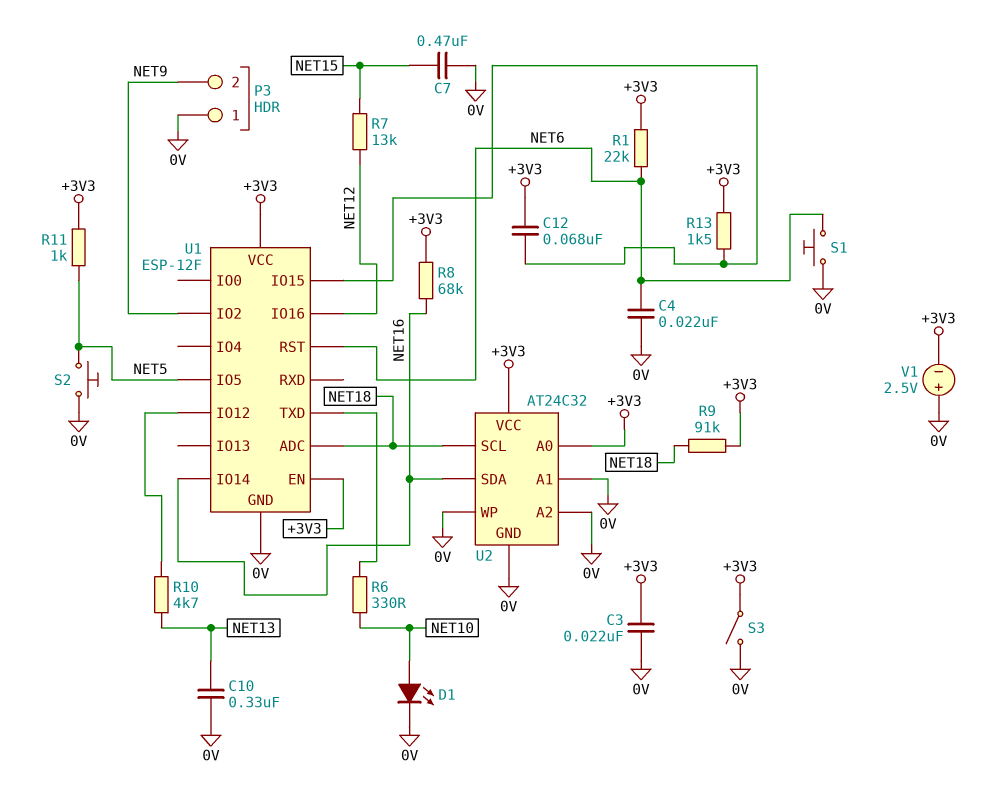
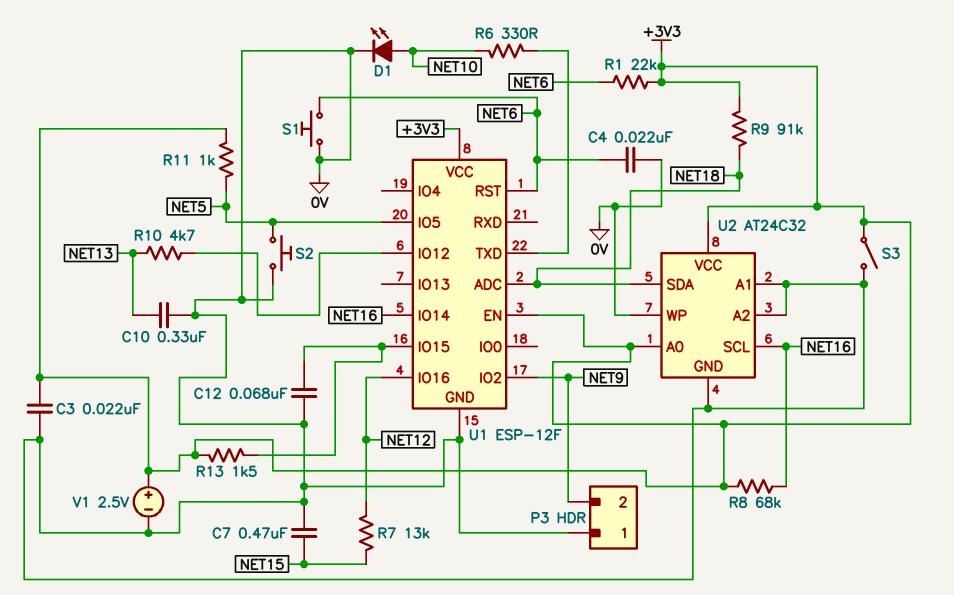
C12: 68nF (+3V3, U1/IO15) -> 68nF (0V, U1/IO15)
U2 pin SCL: NET18 -> NET16
U2 pin SDA: NET16 -> NET18
V1: 2.5V (plus 0V, minus +3V3) -> 2.5V (plus +3V3, minus 0V)

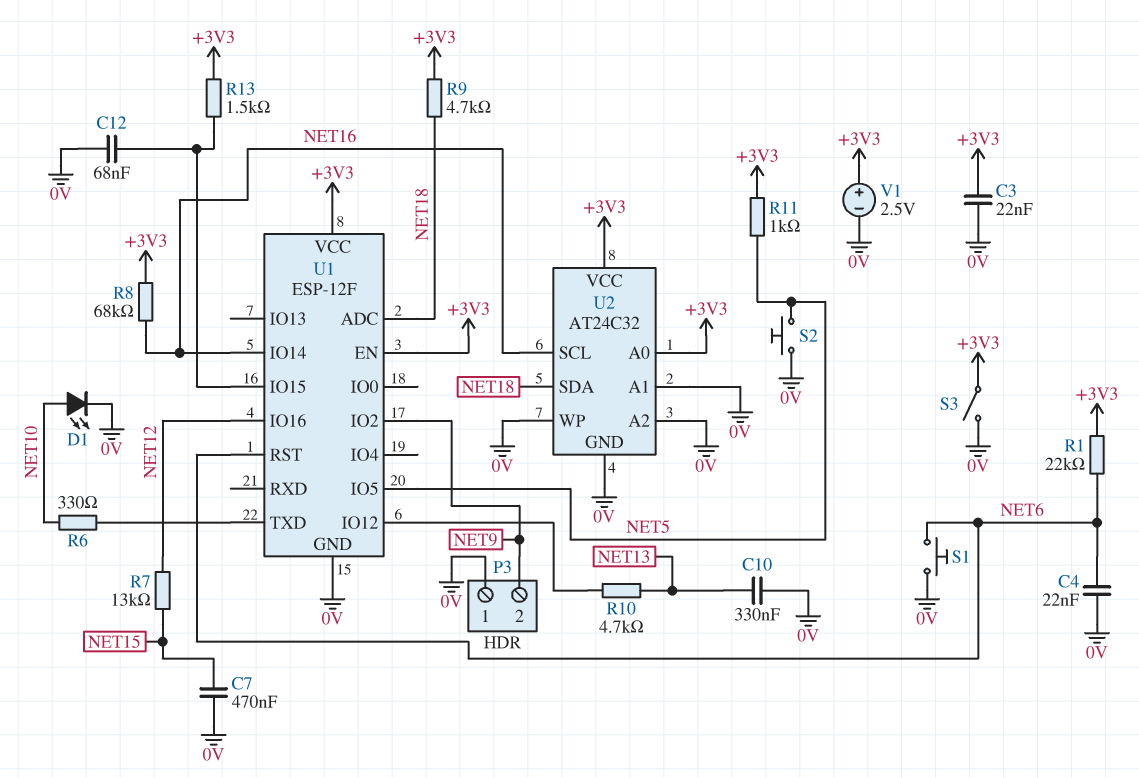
R9: 91k (+3V3, NET18) -> 4.7k (+3V3, NET18)

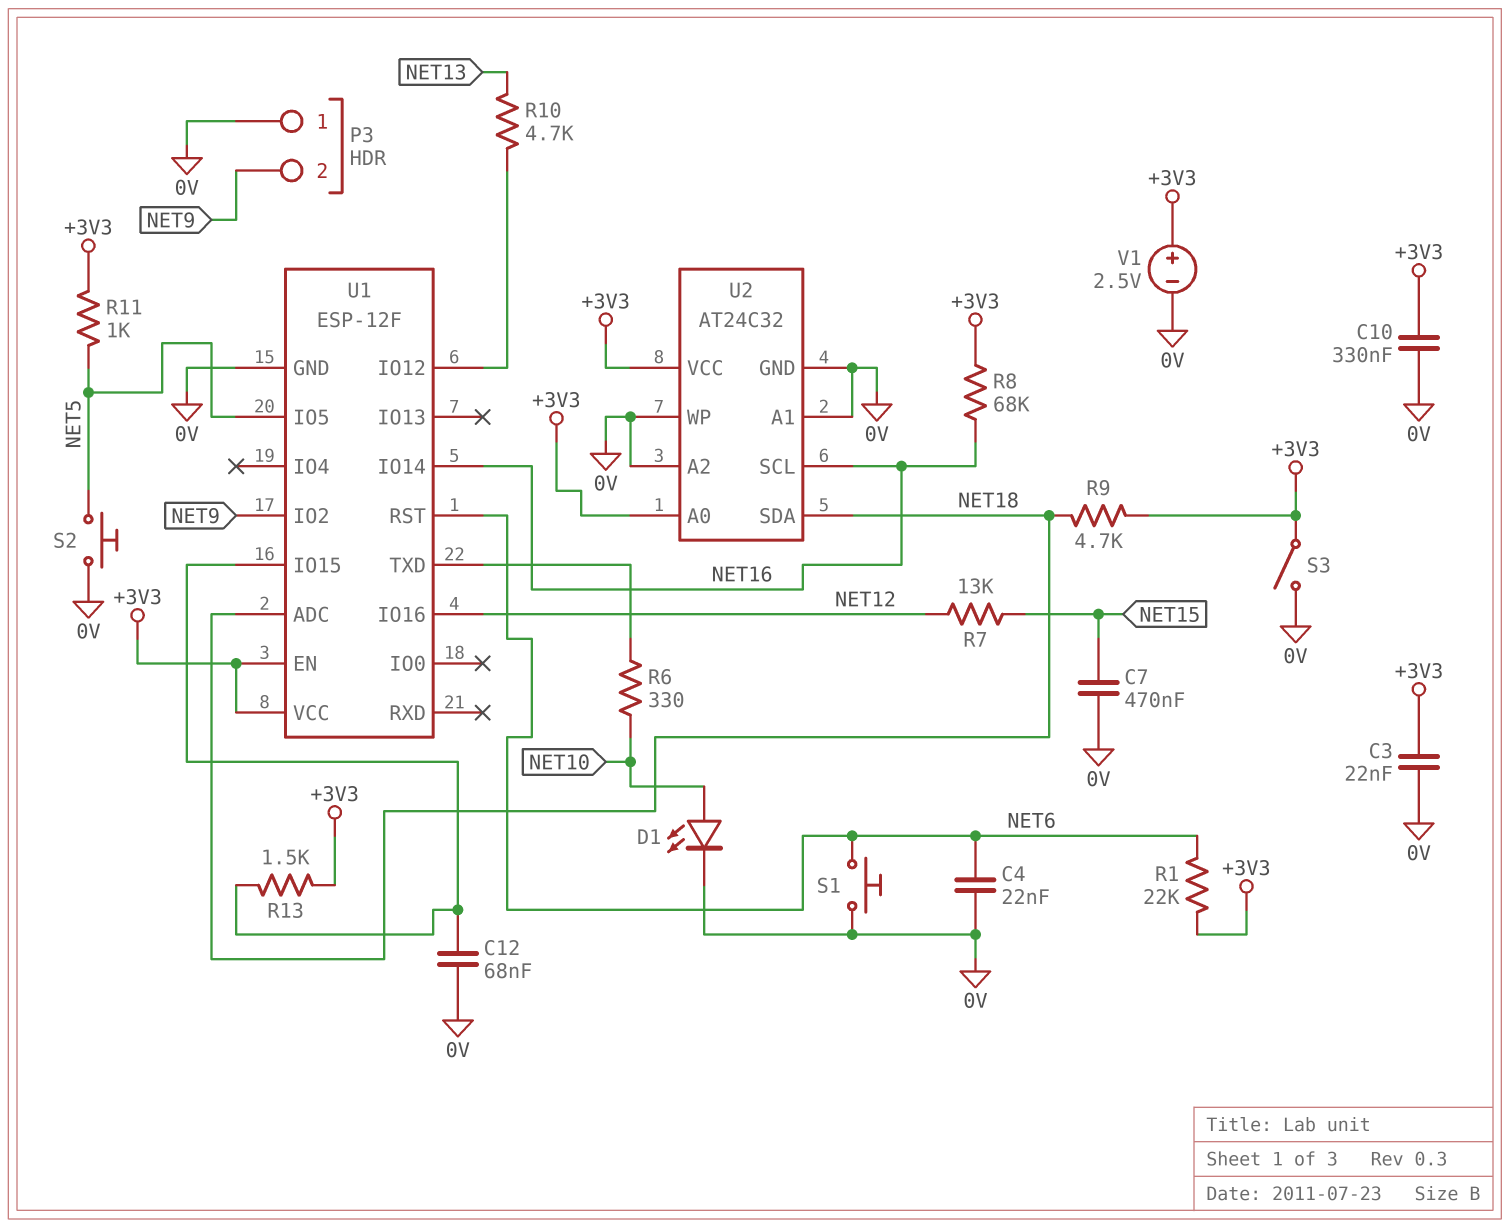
C10: 330nF (0V, NET13) -> 330nF (+3V3, 0V)

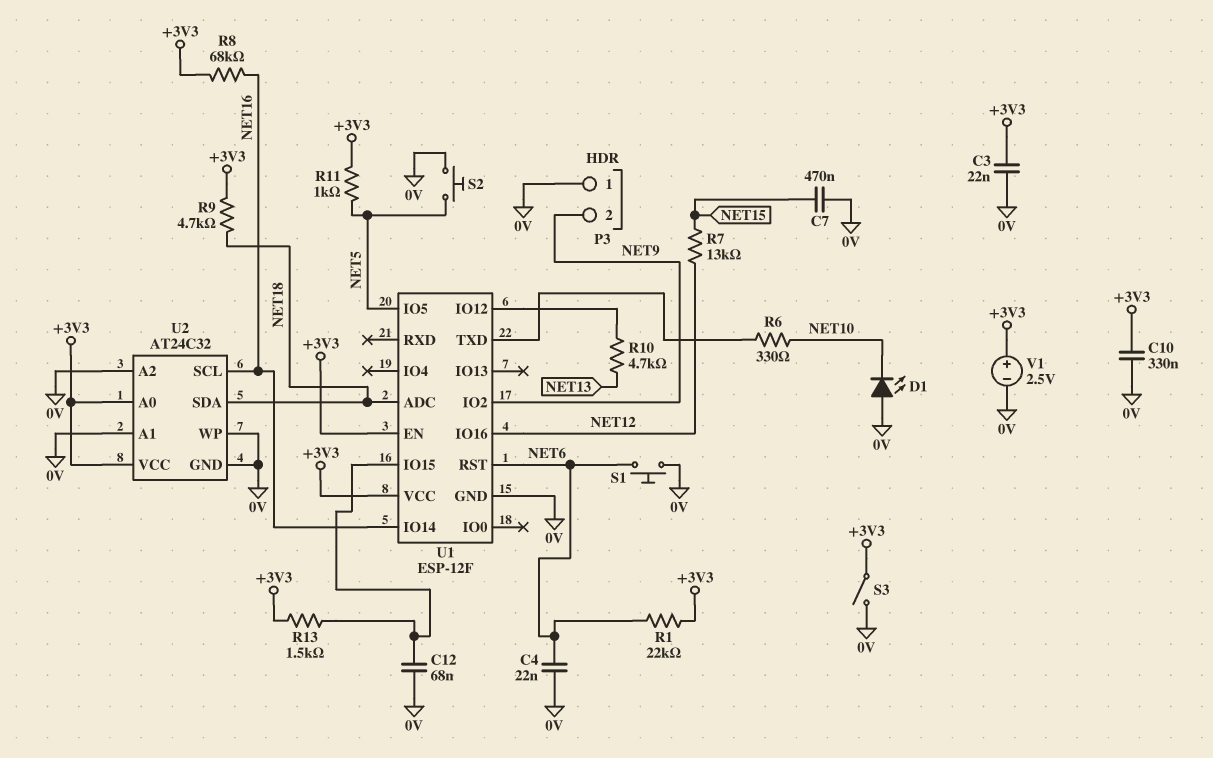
D1: LED (A NET10, K 0V) -> LED (A 0V, K NET10)

